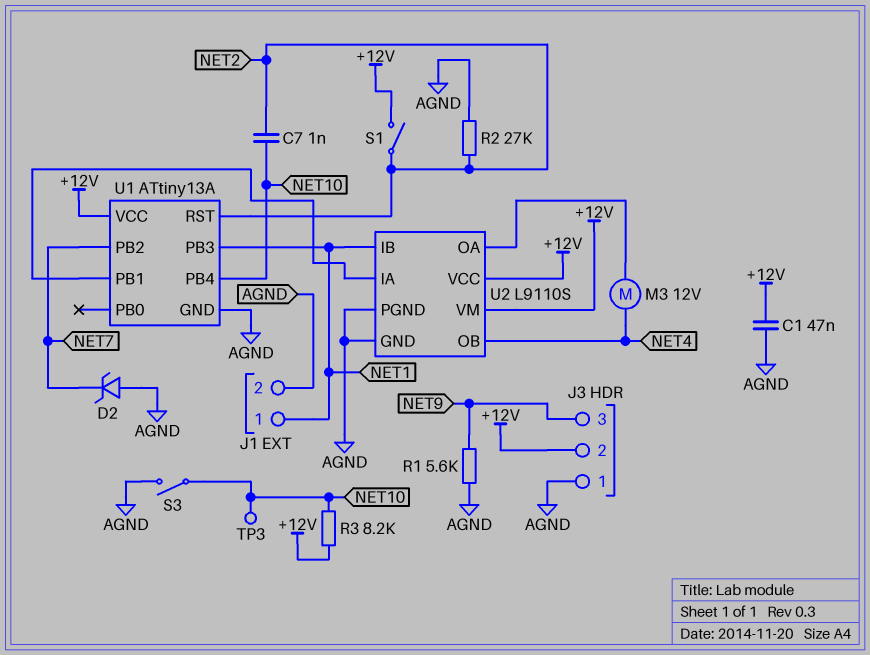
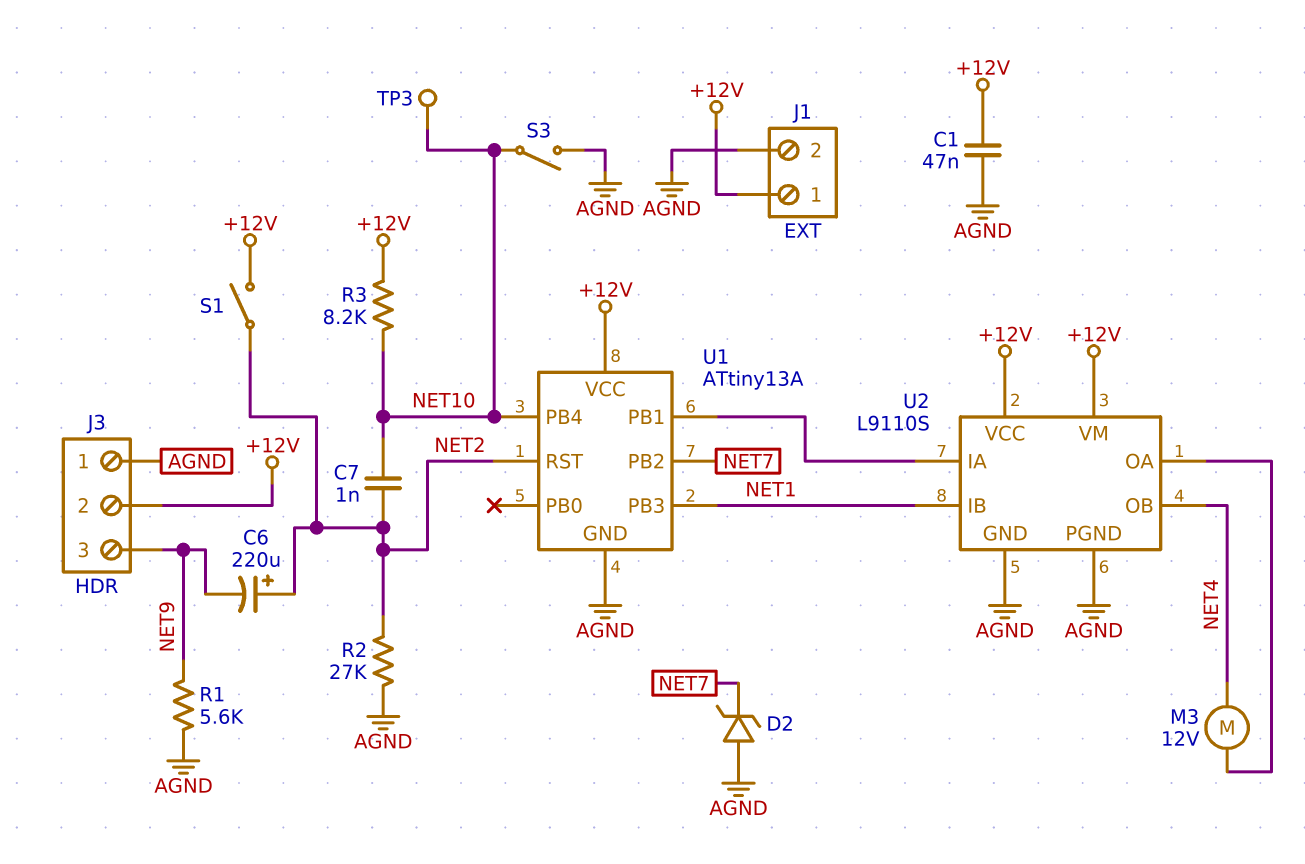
C6: none -> 220uF (plus NET2, minus NET9)
J1 pin 1: NET1 -> +12V

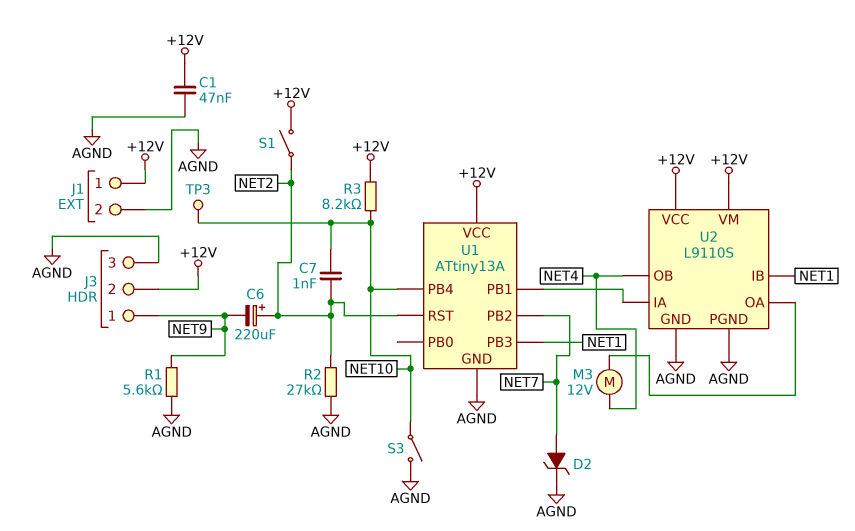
D2: zener (A AGND, K NET7) -> zener (A NET7, K AGND)
J3 pin 1: AGND -> NET9
J3 pin 3: NET9 -> AGND

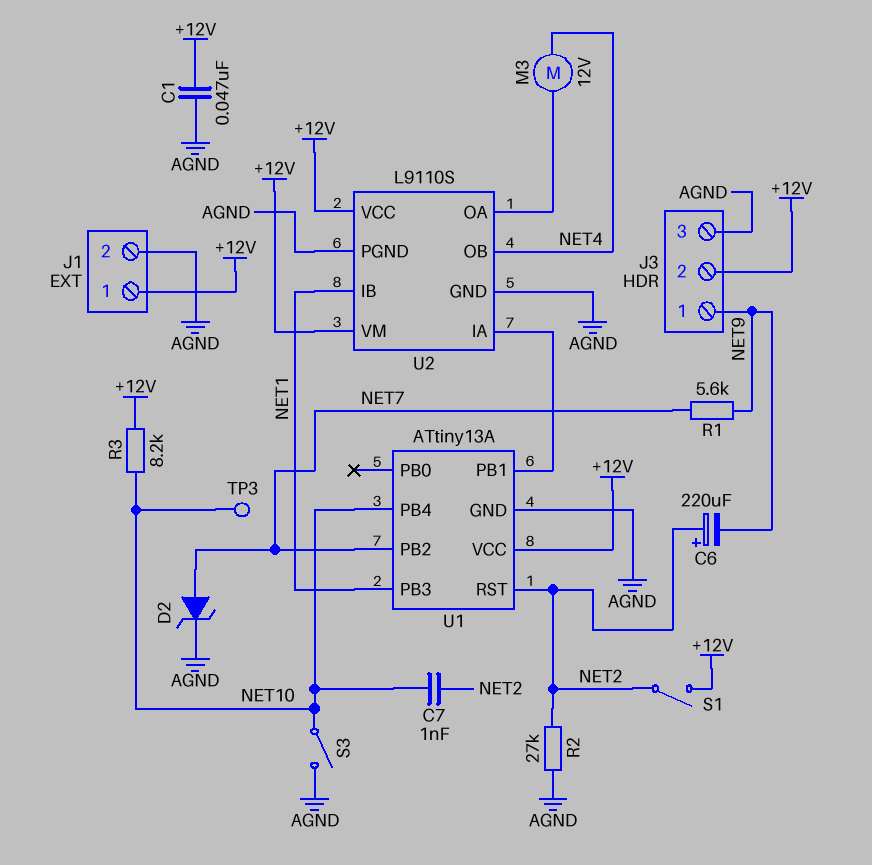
R1: 5.6k (AGND, NET9) -> 5.6k (NET7, NET9)

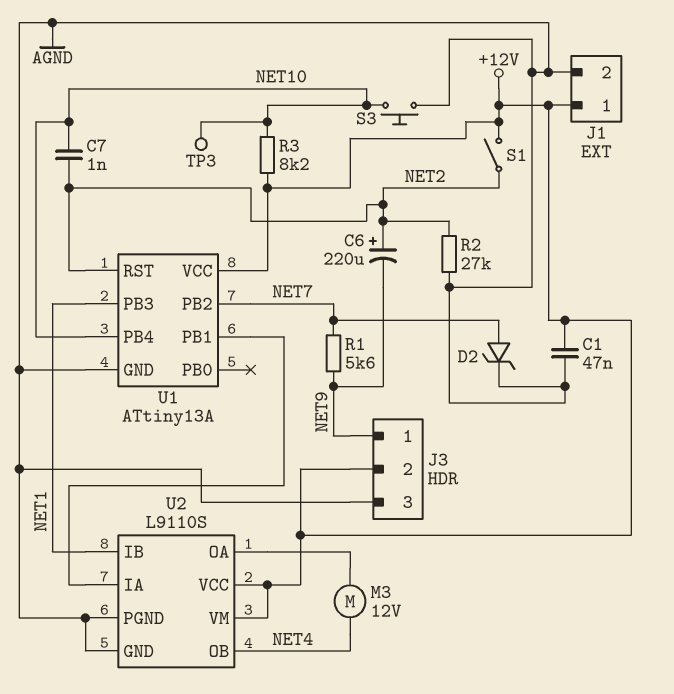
S3: switch (AGND, NET10) -> button (AGND, NET10)

